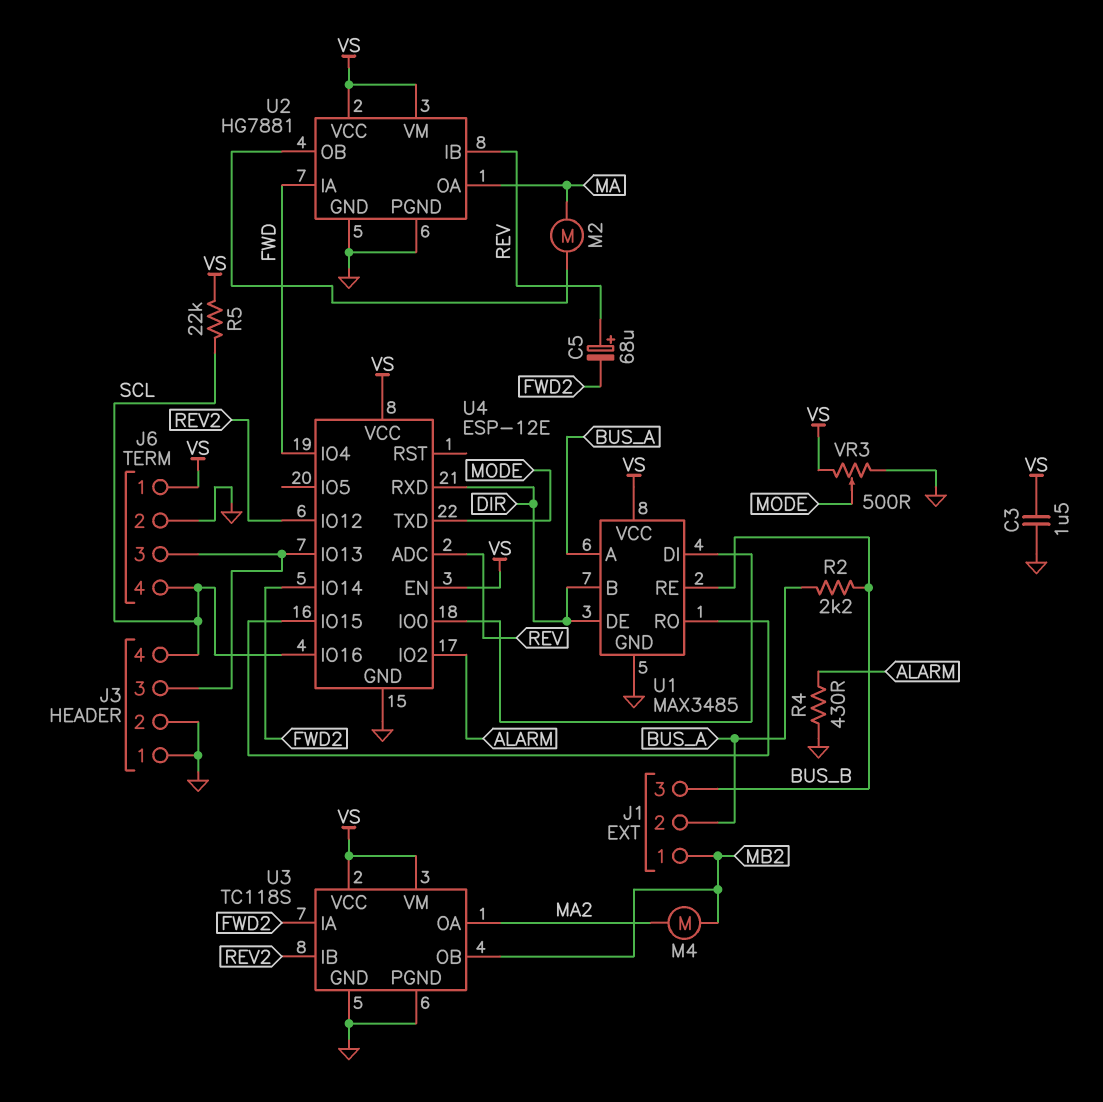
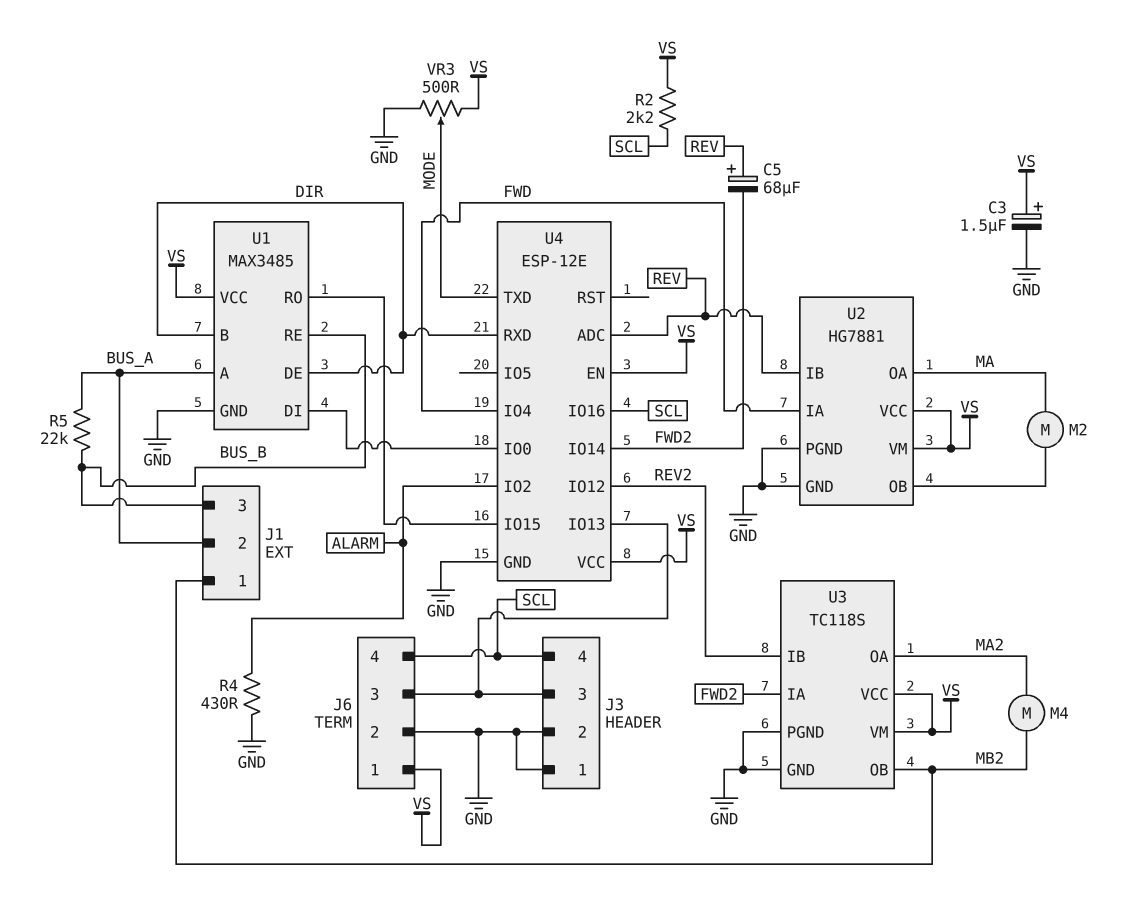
C3: 1.5uF (GND, VS) -> 1.5uF (plus VS, minus GND)
R2: 2.2k (BUS_A, BUS_B) -> 2.2k (SCL, VS)
R5: 22k (SCL, VS) -> 22k (BUS_A, BUS_B)

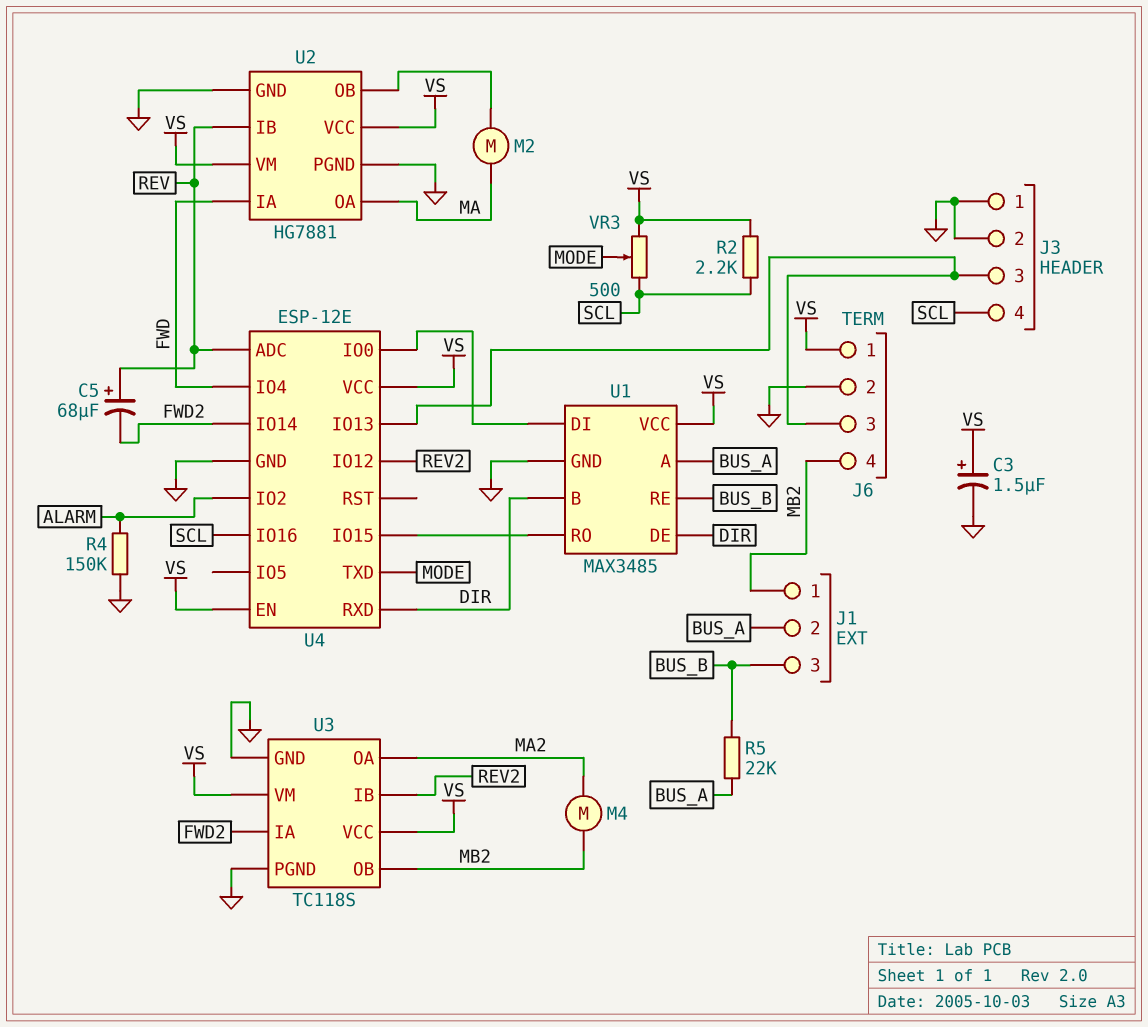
J6 pin 4: SCL -> MB2
R4: 430 (ALARM, GND) -> 150k (ALARM, GND)
VR3: 500 (GND, VS, wiper MODE) -> 500 (SCL, VS, wiper MODE)

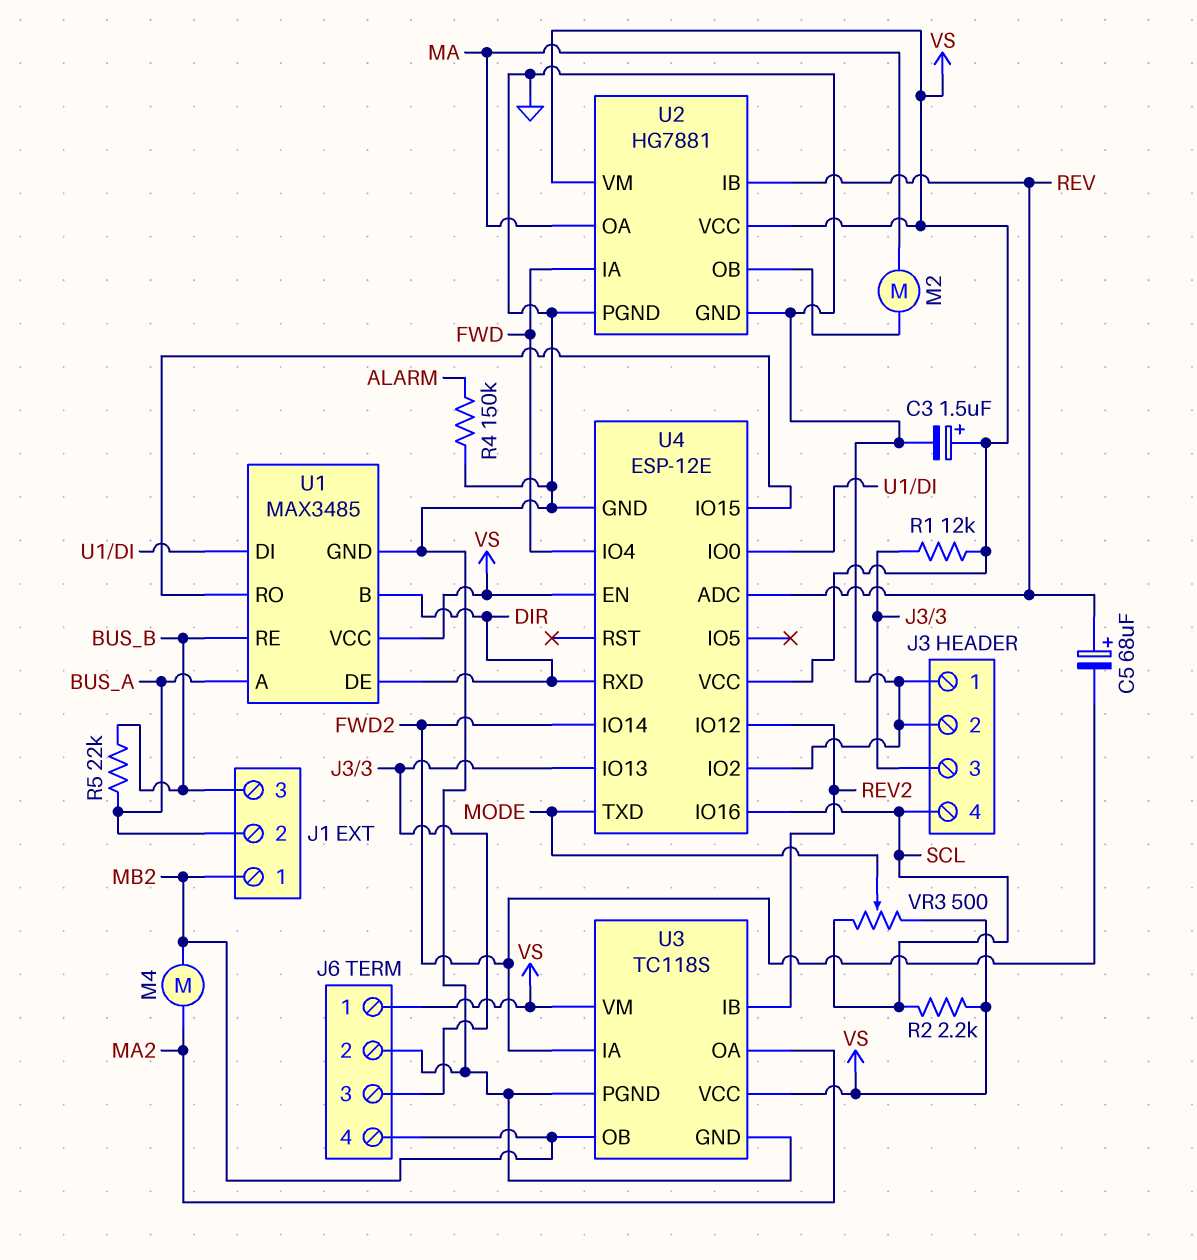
R1: none -> 12k (J3/3, VS)
U4 pin IO2: ALARM -> GND

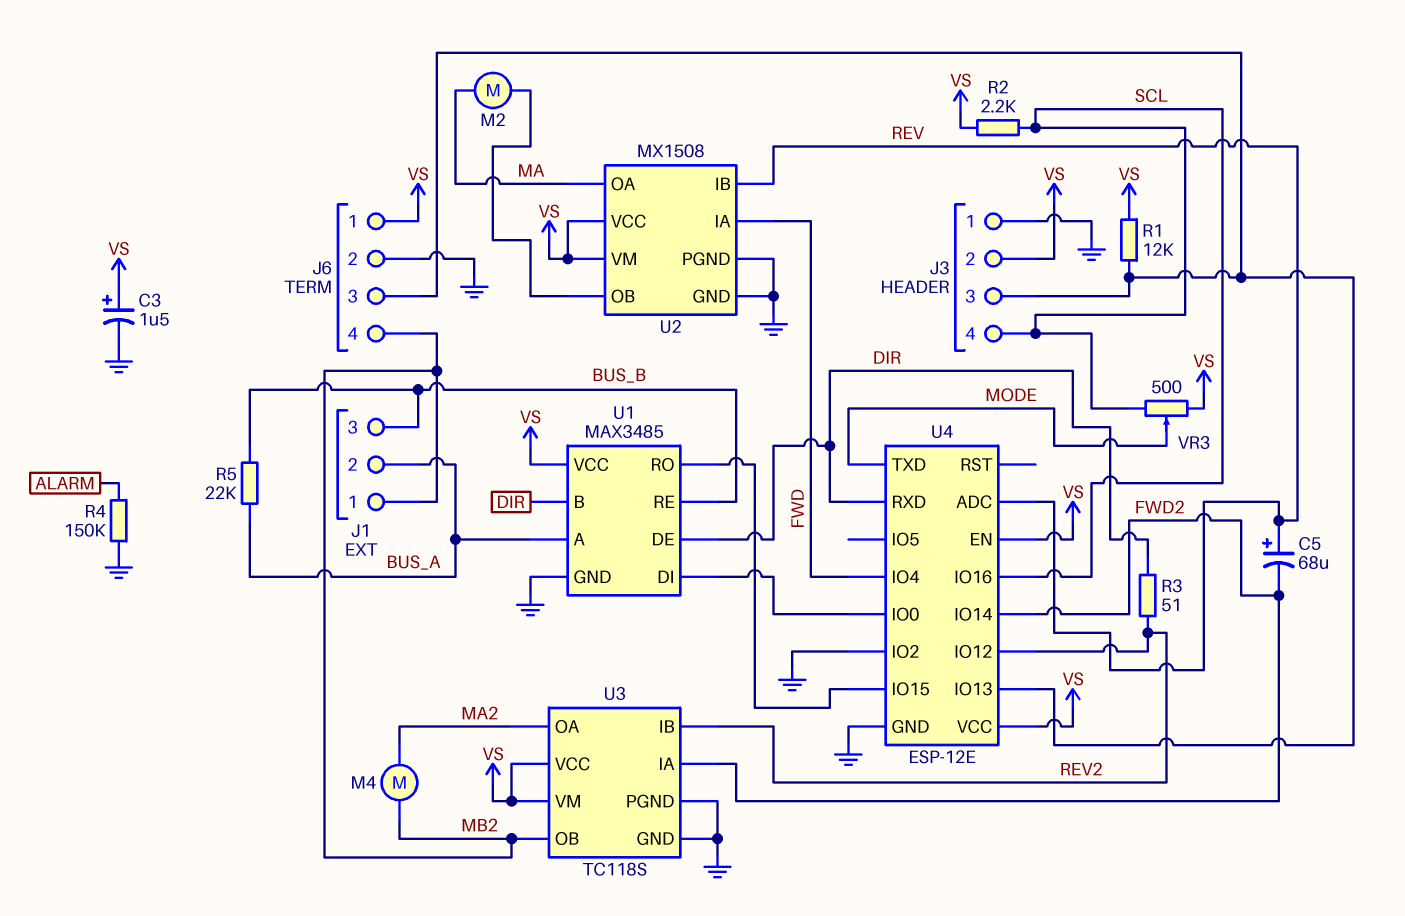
J3 pin 2: GND -> VS
R3: none -> 51 (DIR, REV2)
U2: HG7881 -> MX1508

